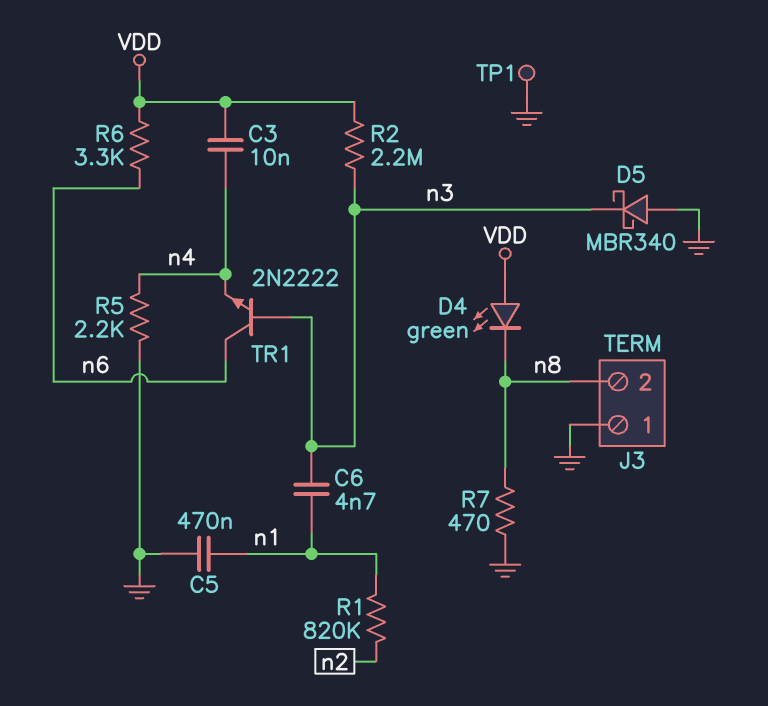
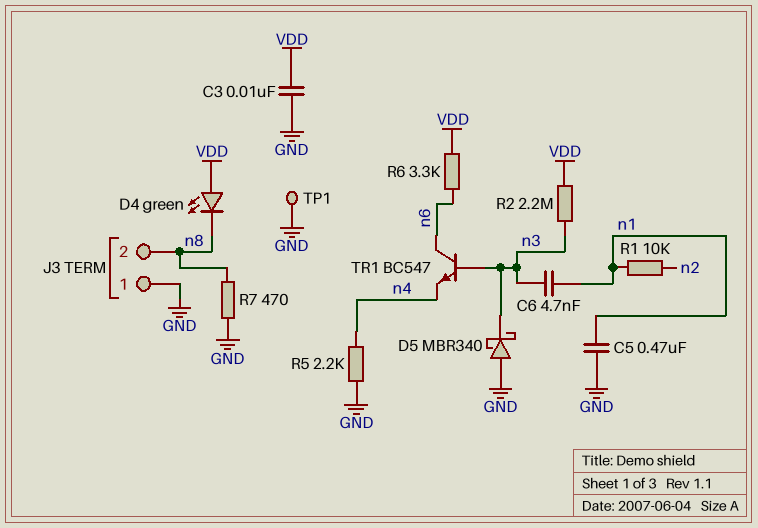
C3: 10nF (VDD, n4) -> 10nF (GND, VDD)
R1: 820k (n1, n2) -> 10k (n1, n2)
TR1: NPN 2N2222 (B n3, C n6, E n4) -> NPN BC547 (B n3, C n6, E n4)

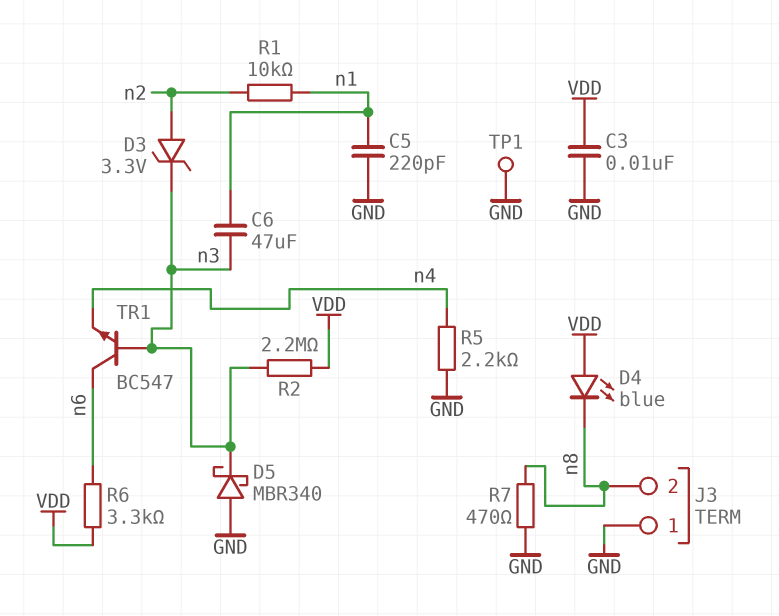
C5: 470nF (GND, n1) -> 220pF (GND, n1)
C6: 4.7nF (n1, n3) -> 47uF (n1, n3)
D3: none -> zener 3.3V (A n2, K n3)
D4: LED green (A VDD, K n8) -> LED blue (A VDD, K n8)

